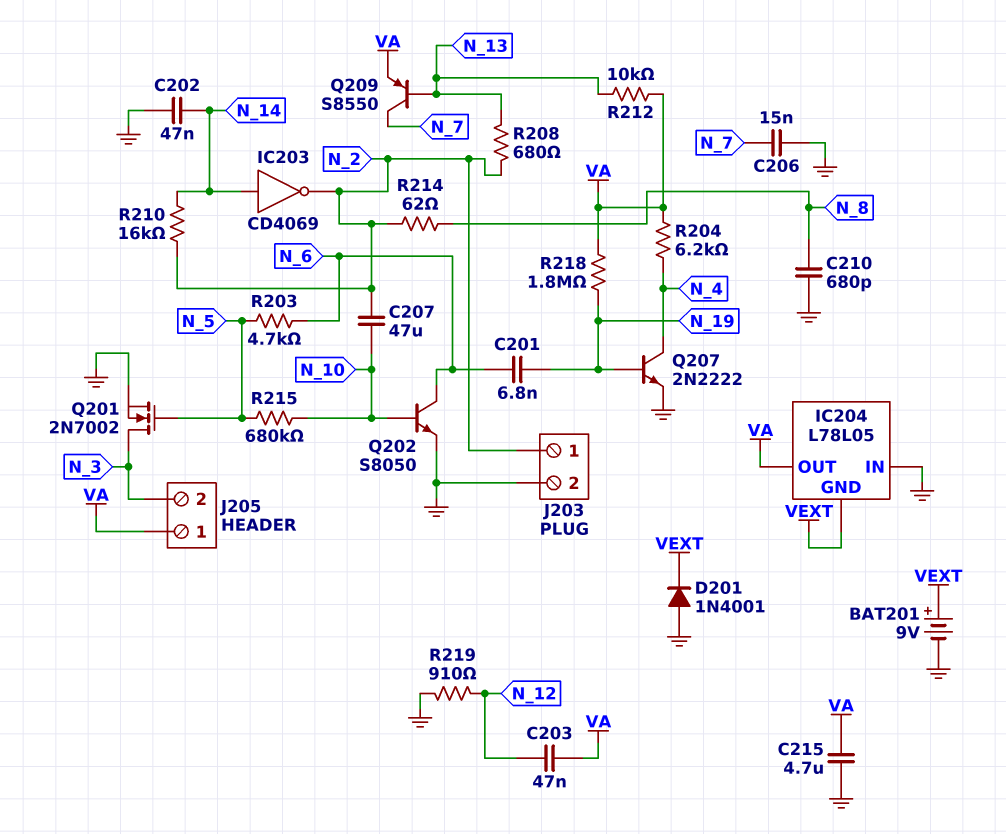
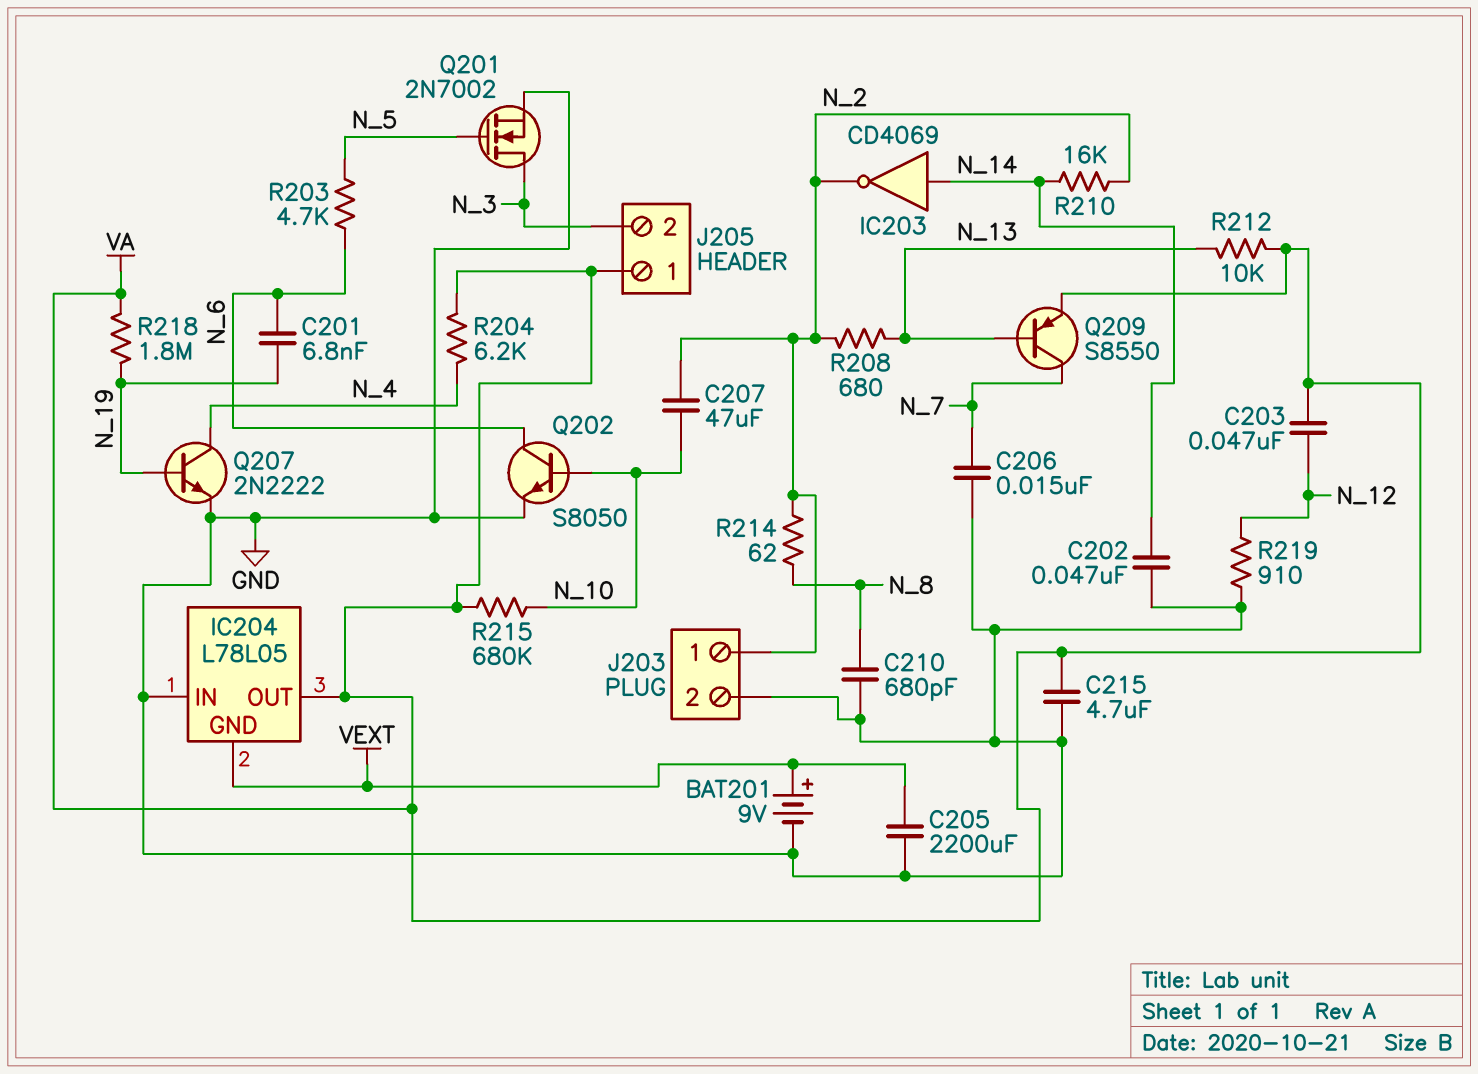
C205: none -> 2200uF (GND, VEXT)
D201: diode 1N4001 (A GND, K VEXT) -> none
R215: 680k (N_5, N_10) -> 680k (N_10, VA)

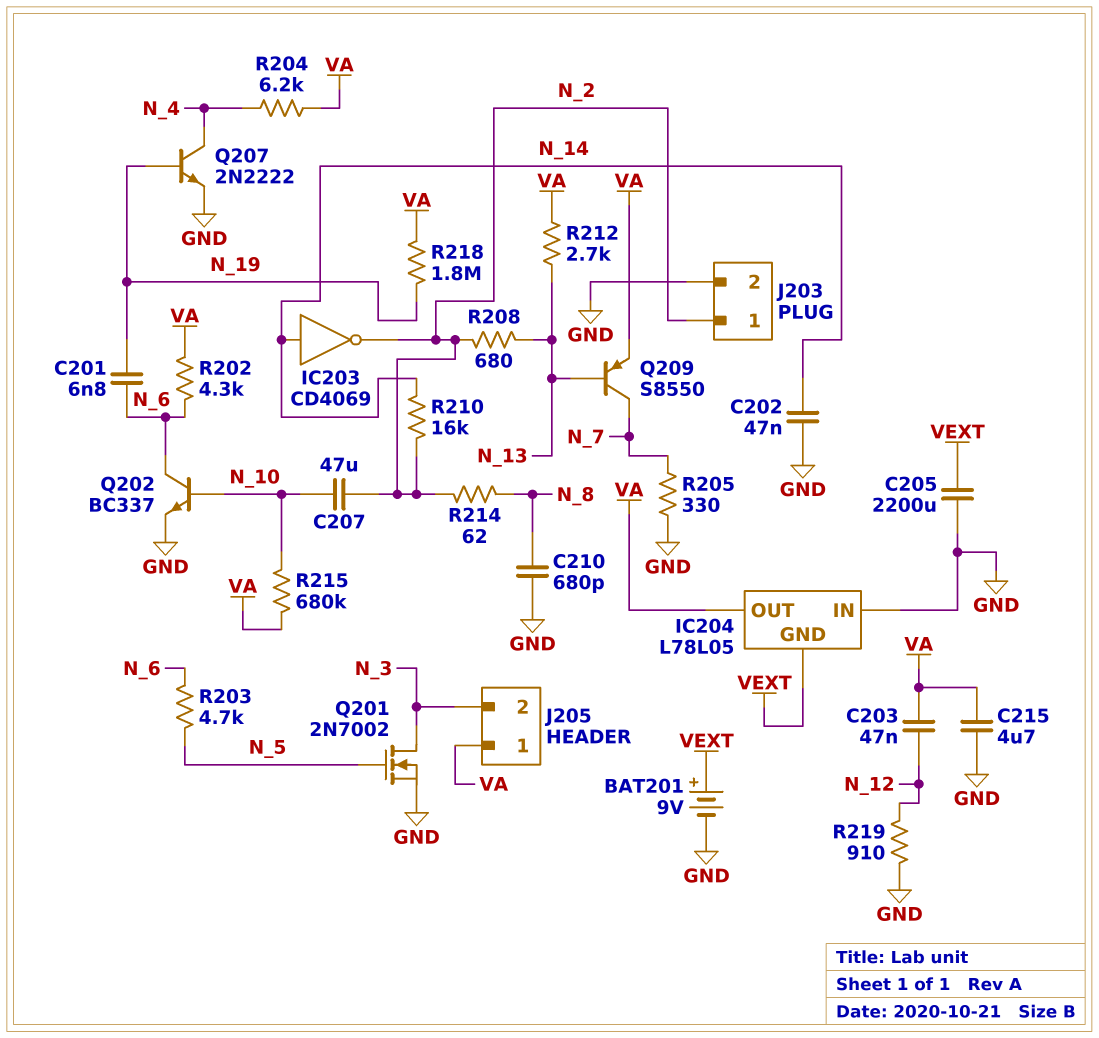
C206: 15nF (GND, N_7) -> none
Q202: NPN S8050 (B N_10, C N_6, E GND) -> NPN BC337 (B N_10, C N_6, E GND)
R202: none -> 4.3k (N_6, VA)
R205: none -> 330 (GND, N_7)
R212: 10k (N_13, VA) -> 2.7k (N_13, VA)

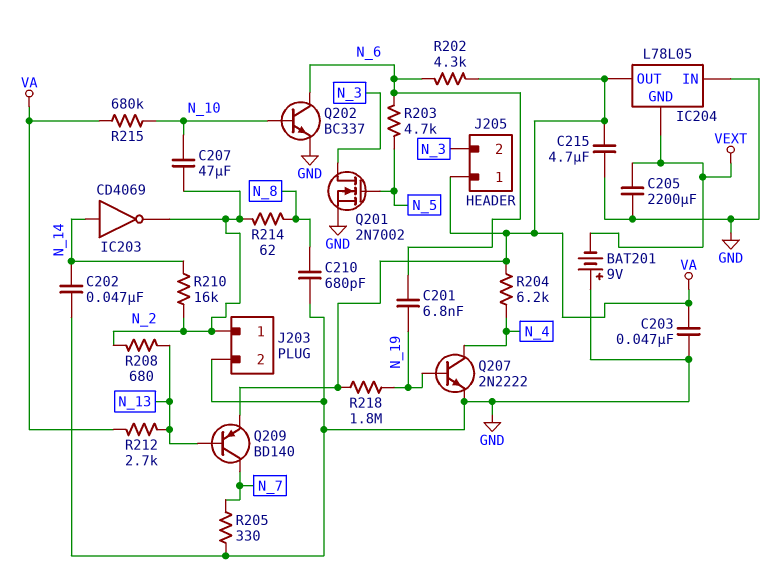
BAT201: 9V (plus VEXT, minus GND) -> 9V (plus GND, minus VEXT)
C203: 47nF (N_12, VA) -> 47nF (GND, VA)
Q209: PNP S8550 (B N_13, C N_7, E VA) -> PNP BD140 (B N_13, C N_7, E VA)
R219: 910 (GND, N_12) -> none

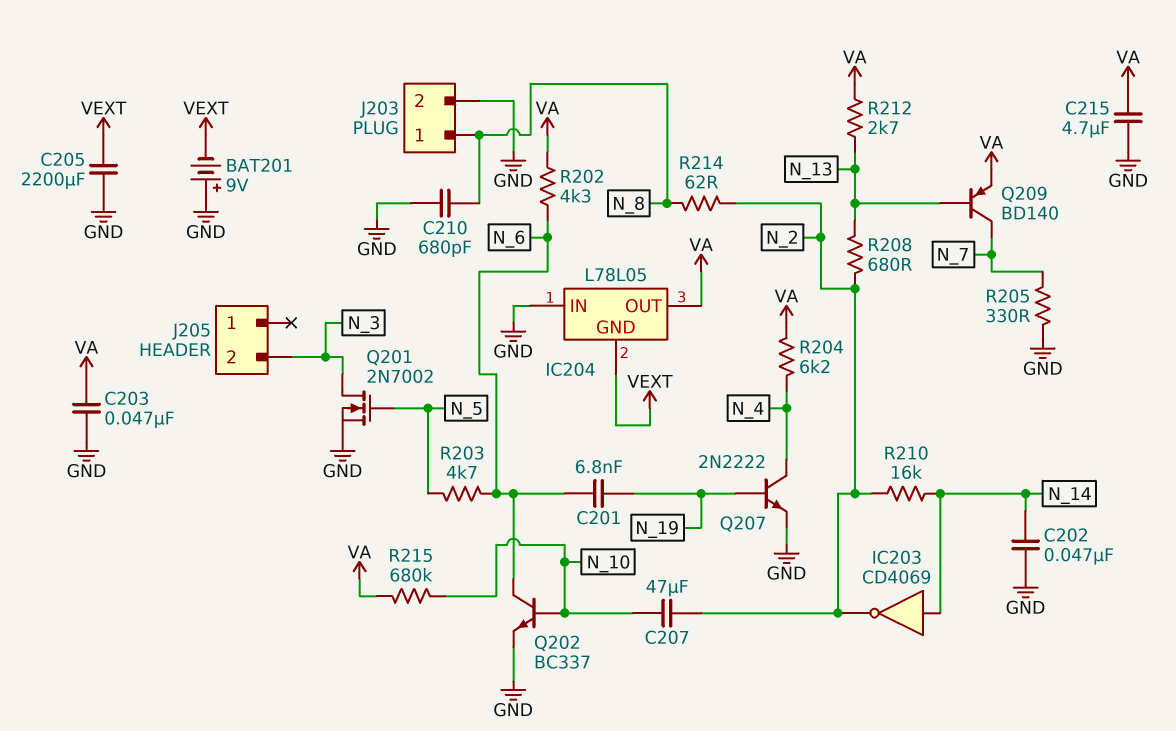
J203 pin 1: N_2 -> N_8
J205 pin 1: VA -> none
R218: 1.8M (N_19, VA) -> none

